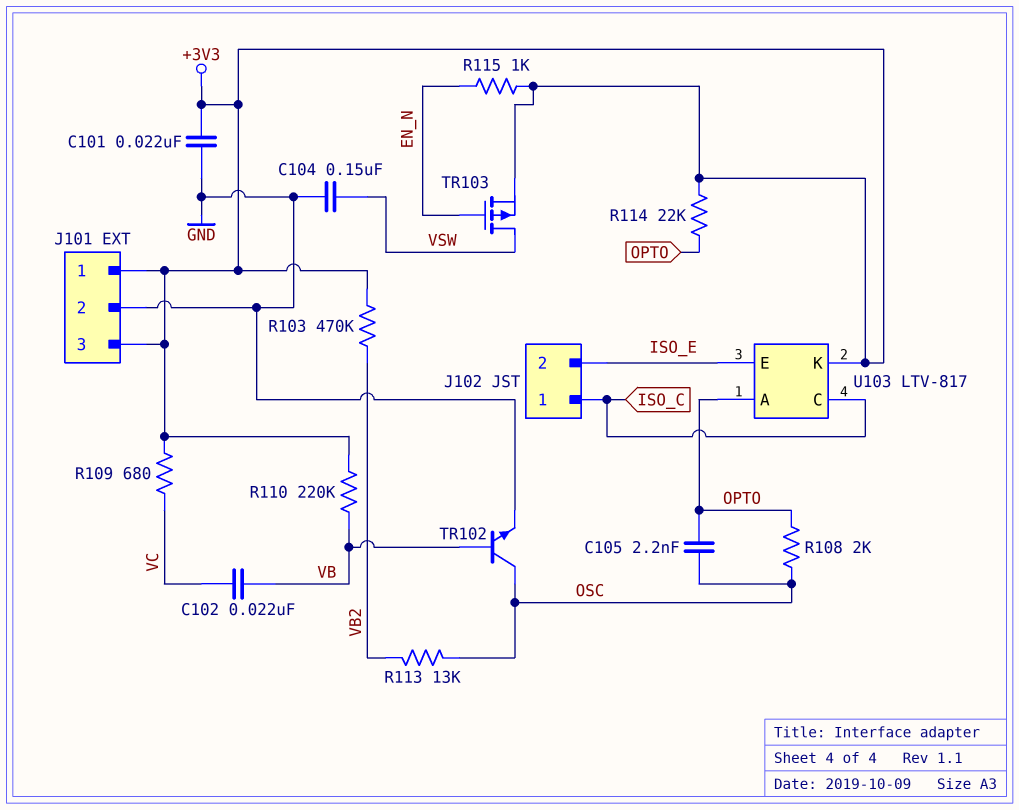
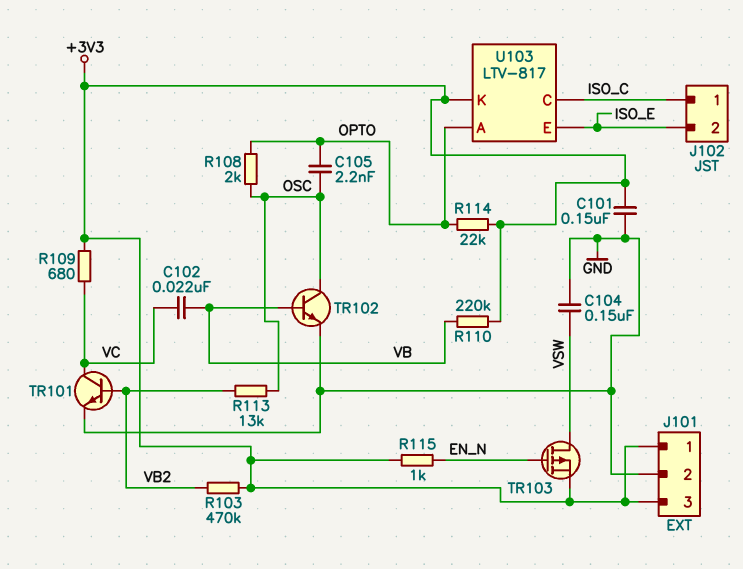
C101: 22nF (+3V3, GND) -> 150nF (+3V3, GND)
TR101: none -> NPN (B VB2, C VC, E GND)

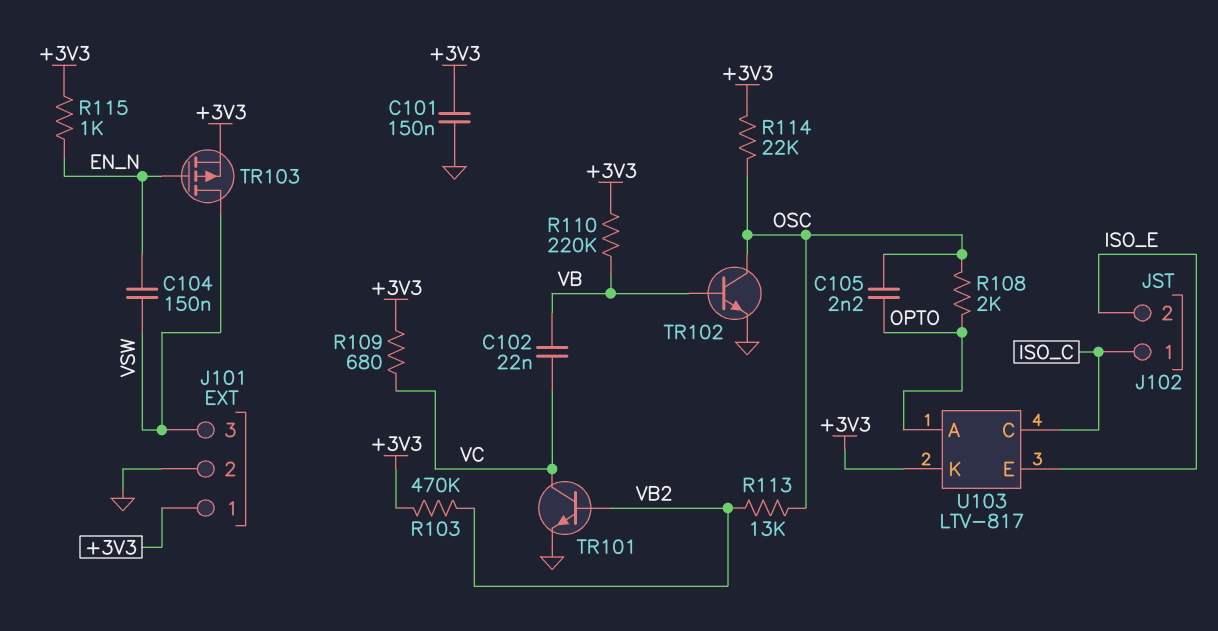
C104: 150nF (GND, VSW) -> 150nF (EN_N, VSW)
J101 pin 3: +3V3 -> VSW
R114: 22k (+3V3, OPTO) -> 22k (+3V3, OSC)

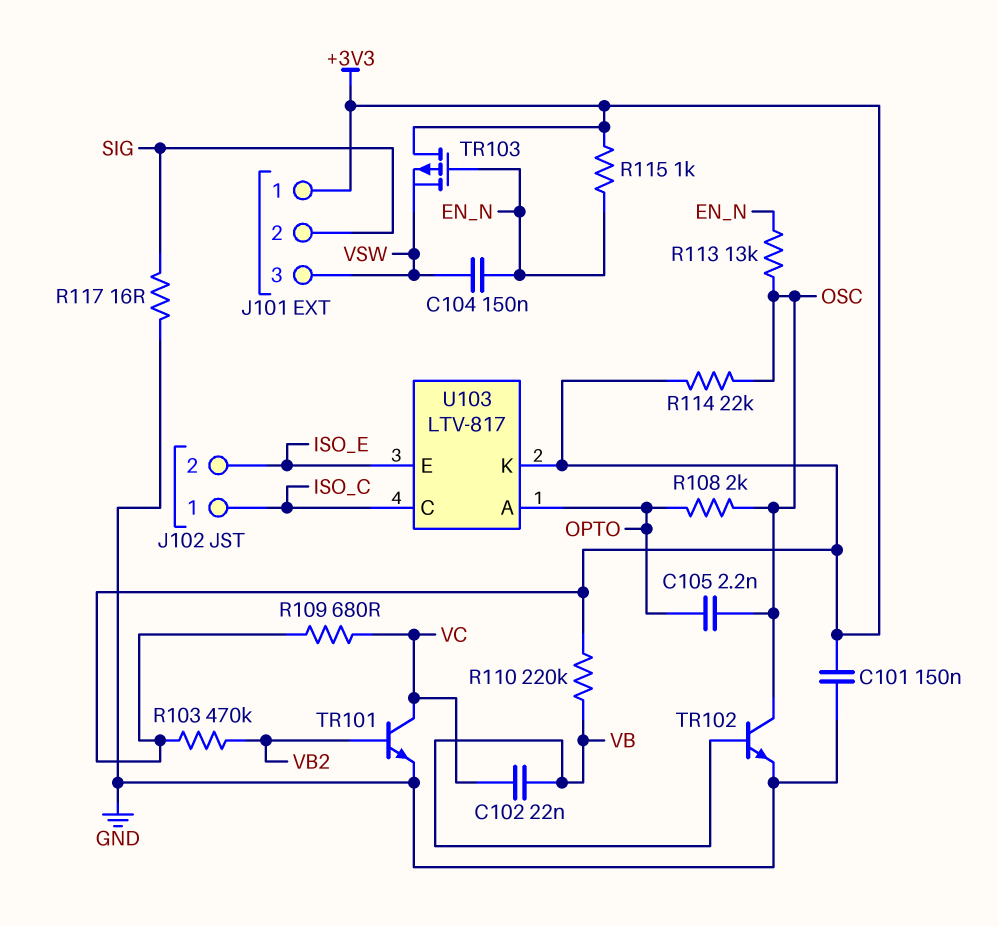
J101 pin 2: GND -> SIG
R113: 13k (OSC, VB2) -> 13k (EN_N, OSC)
R117: none -> 16 (GND, SIG)
TR103: PMOS (G EN_N, D VSW, S +3V3) -> PMOS (G EN_N, D +3V3, S VSW)

